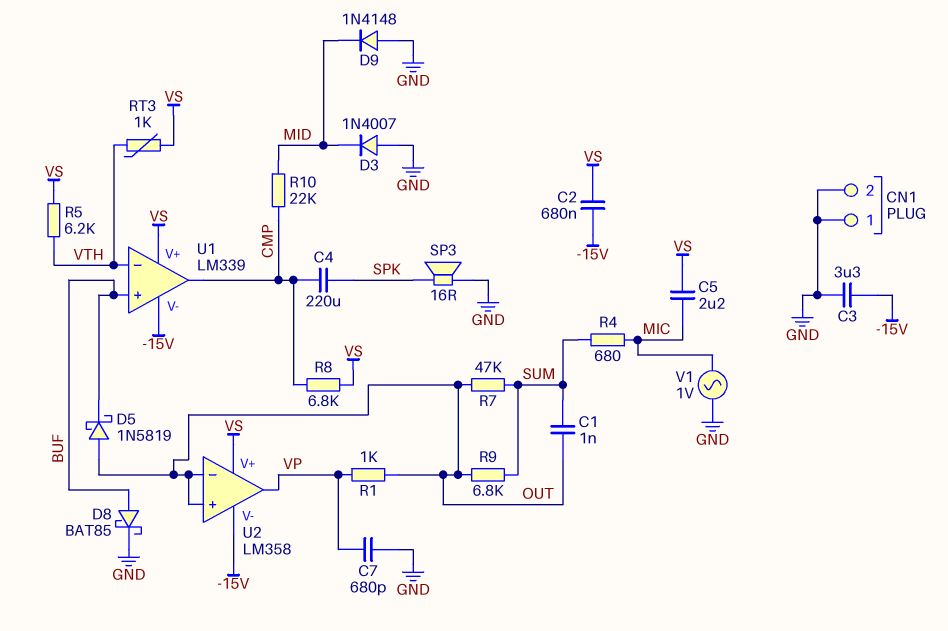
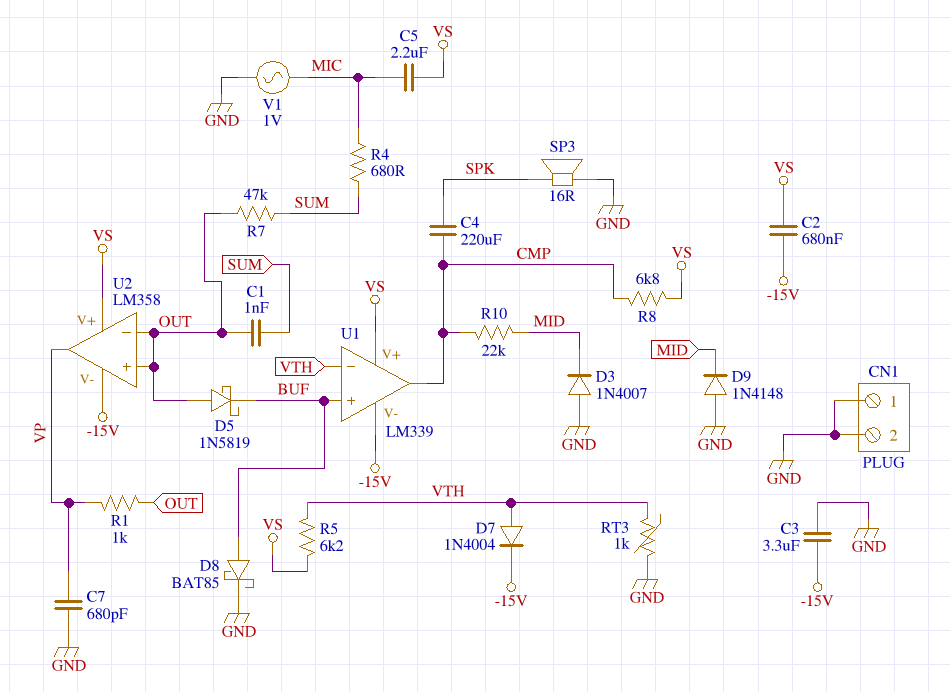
D7: none -> diode 1N4004 (A VTH, K -15V)
R9: 6.8k (OUT, SUM) -> none
RT3: 1k (VS, VTH) -> 1k (GND, VTH)

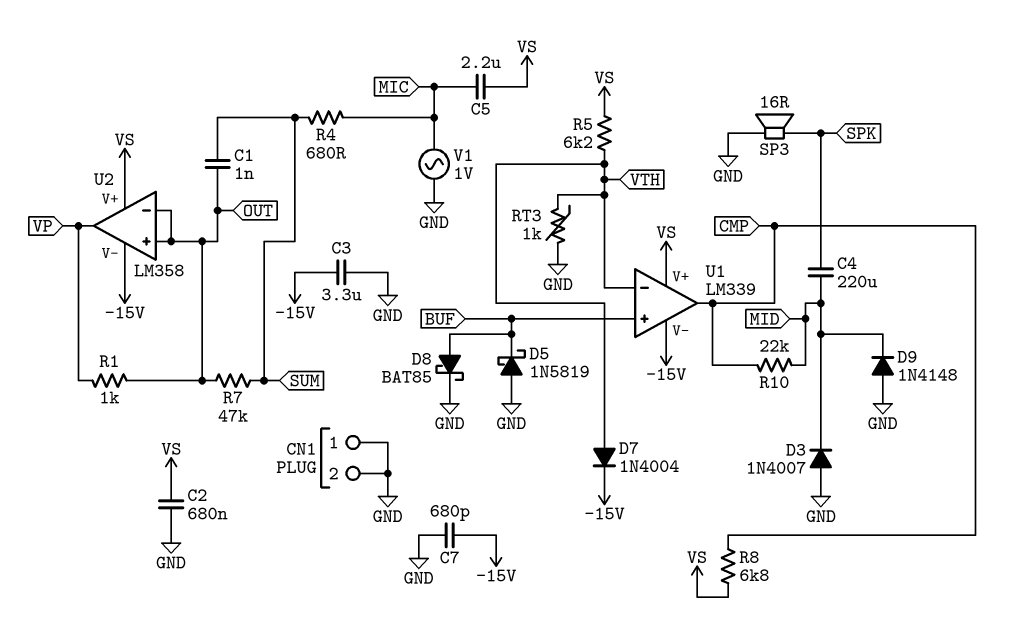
C2: 680nF (-15V, VS) -> 680nF (GND, VS)
C4: 220uF (CMP, SPK) -> 220uF (MID, SPK)
C7: 680pF (GND, VP) -> 680pF (-15V, GND)
D5: schottky 1N5819 (A OUT, K BUF) -> schottky 1N5819 (A GND, K BUF)

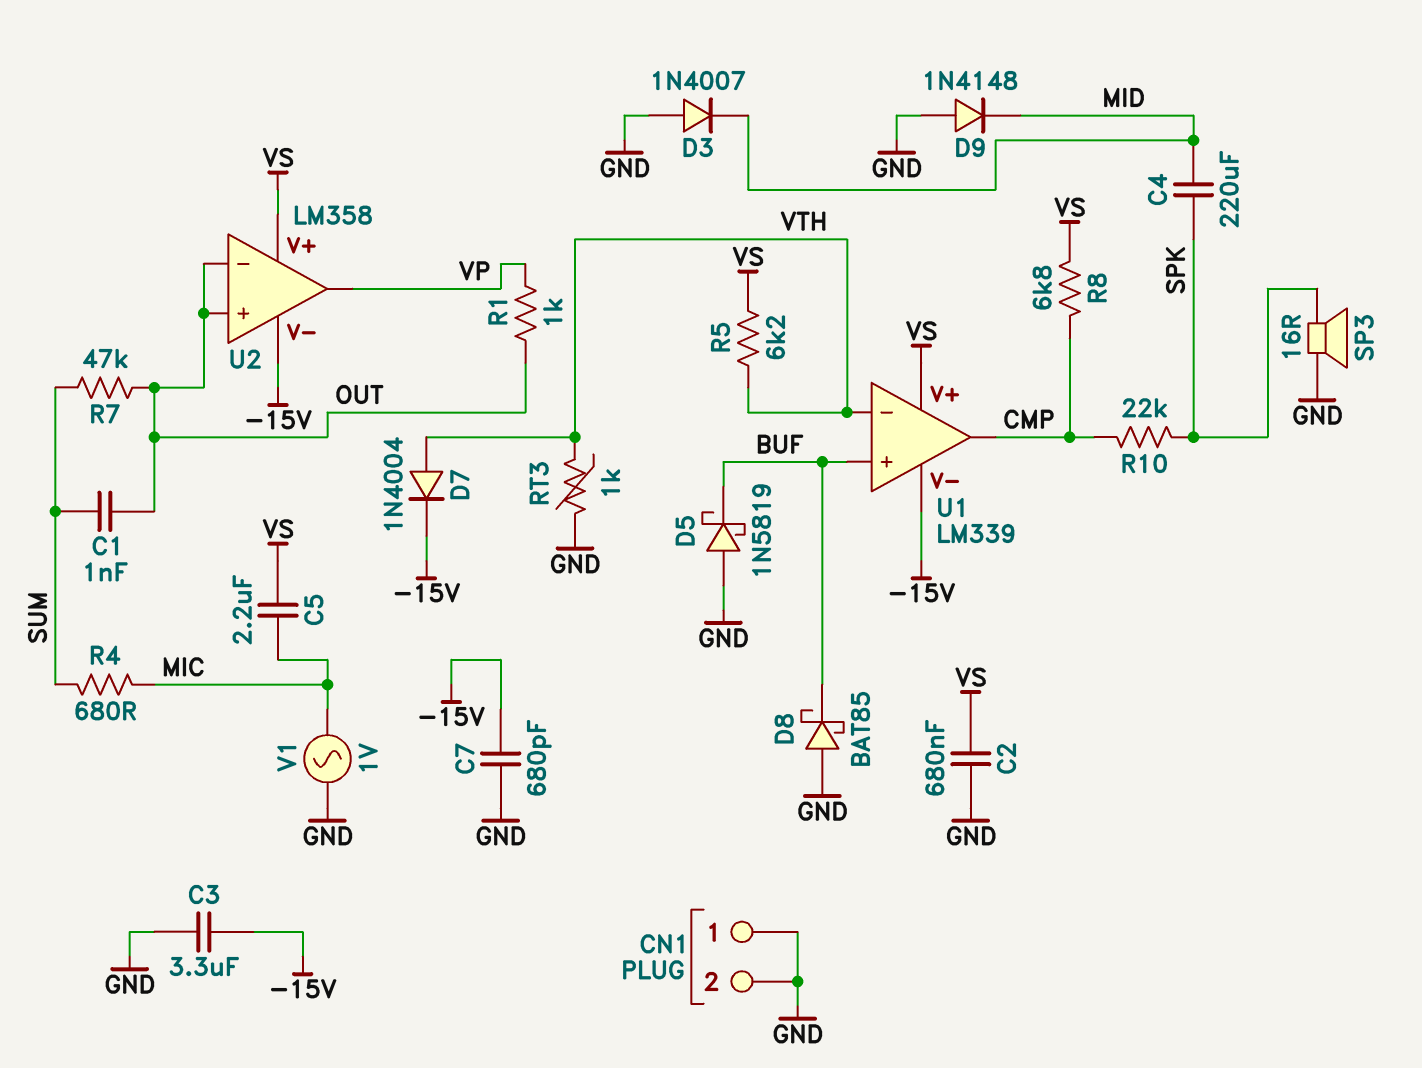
D8: schottky BAT85 (A BUF, K GND) -> schottky BAT85 (A GND, K BUF)
R10: 22k (CMP, MID) -> 22k (CMP, SPK)

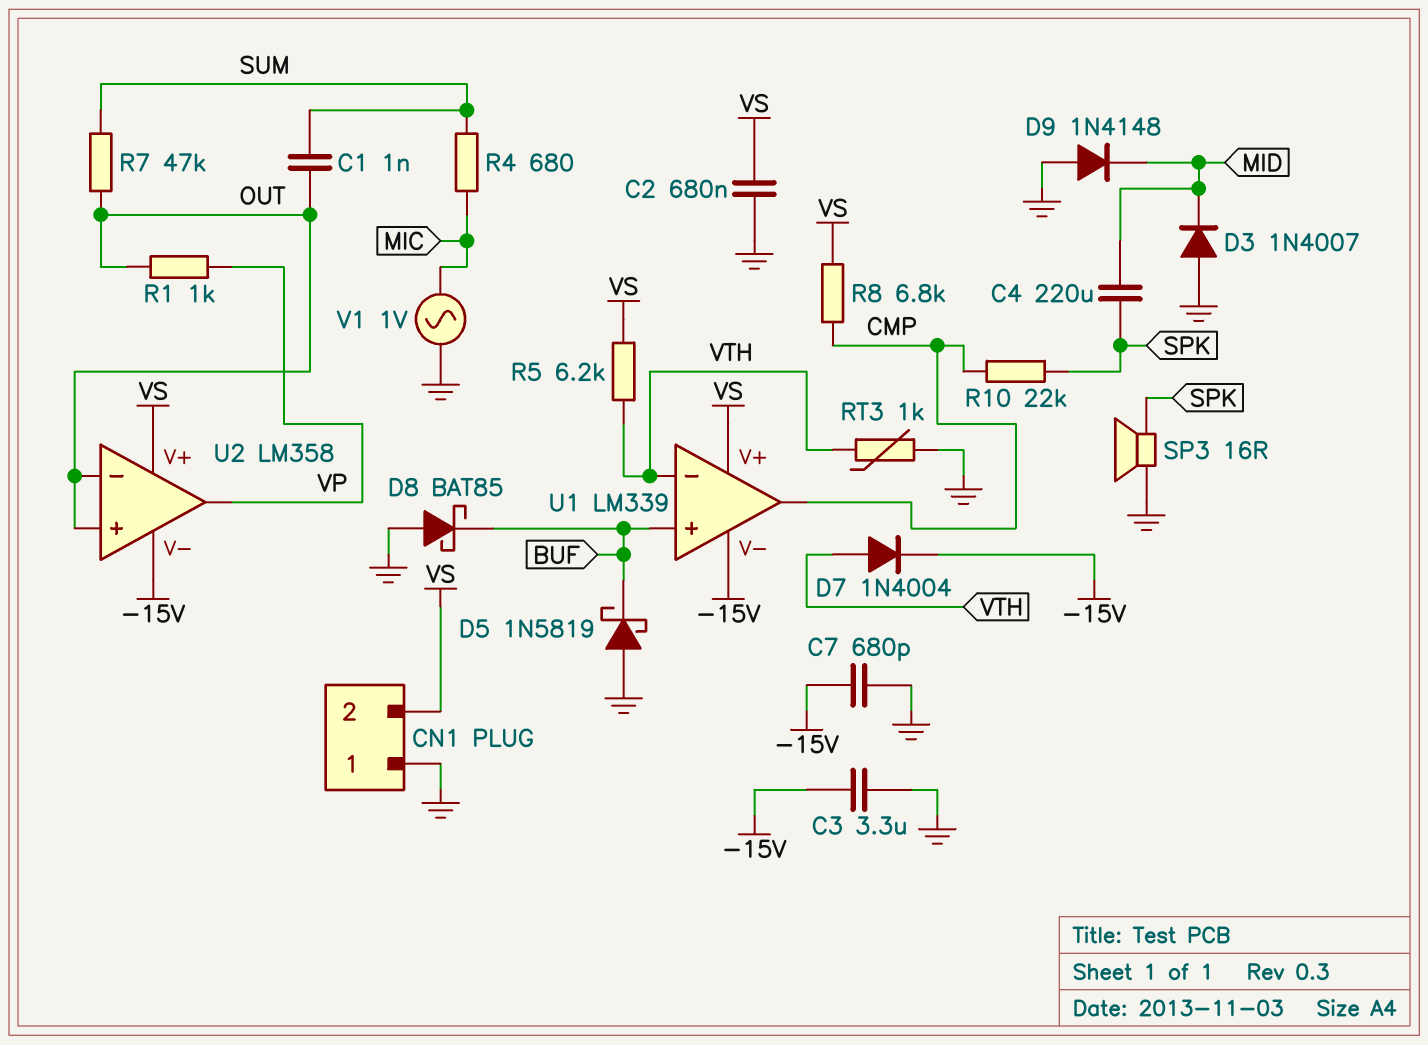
C5: 2.2uF (MIC, VS) -> none
CN1 pin 2: GND -> VS

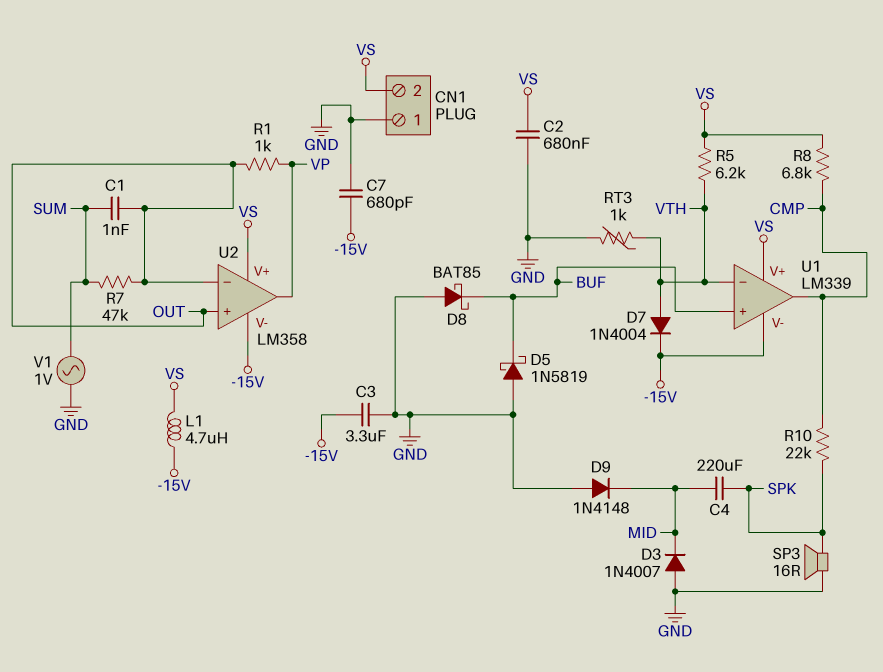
L1: none -> 4.7uH (-15V, VS)
R4: 680 (MIC, SUM) -> none
V1: AC 1V (GND, MIC) -> AC 1V (GND, SUM)

